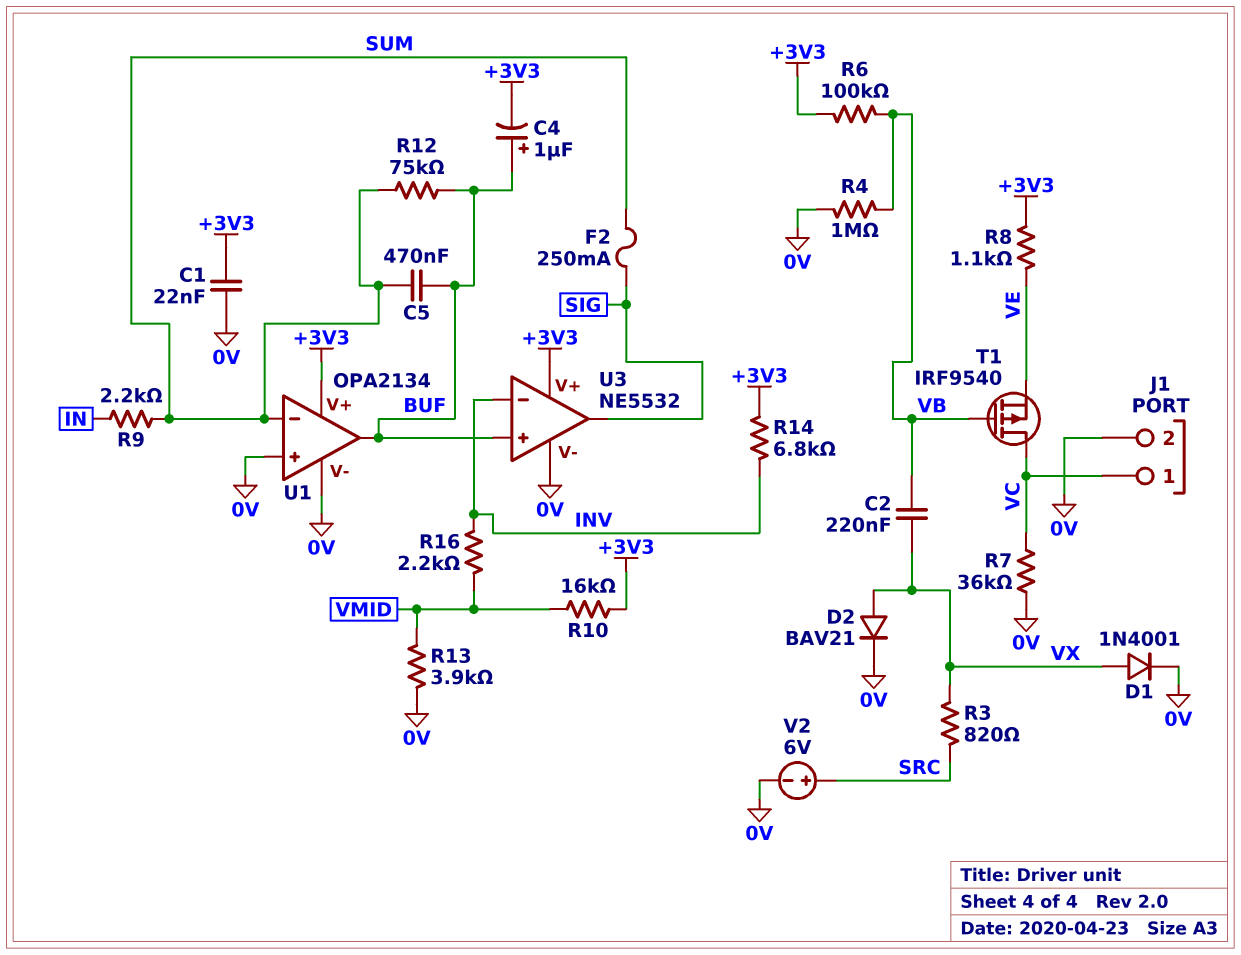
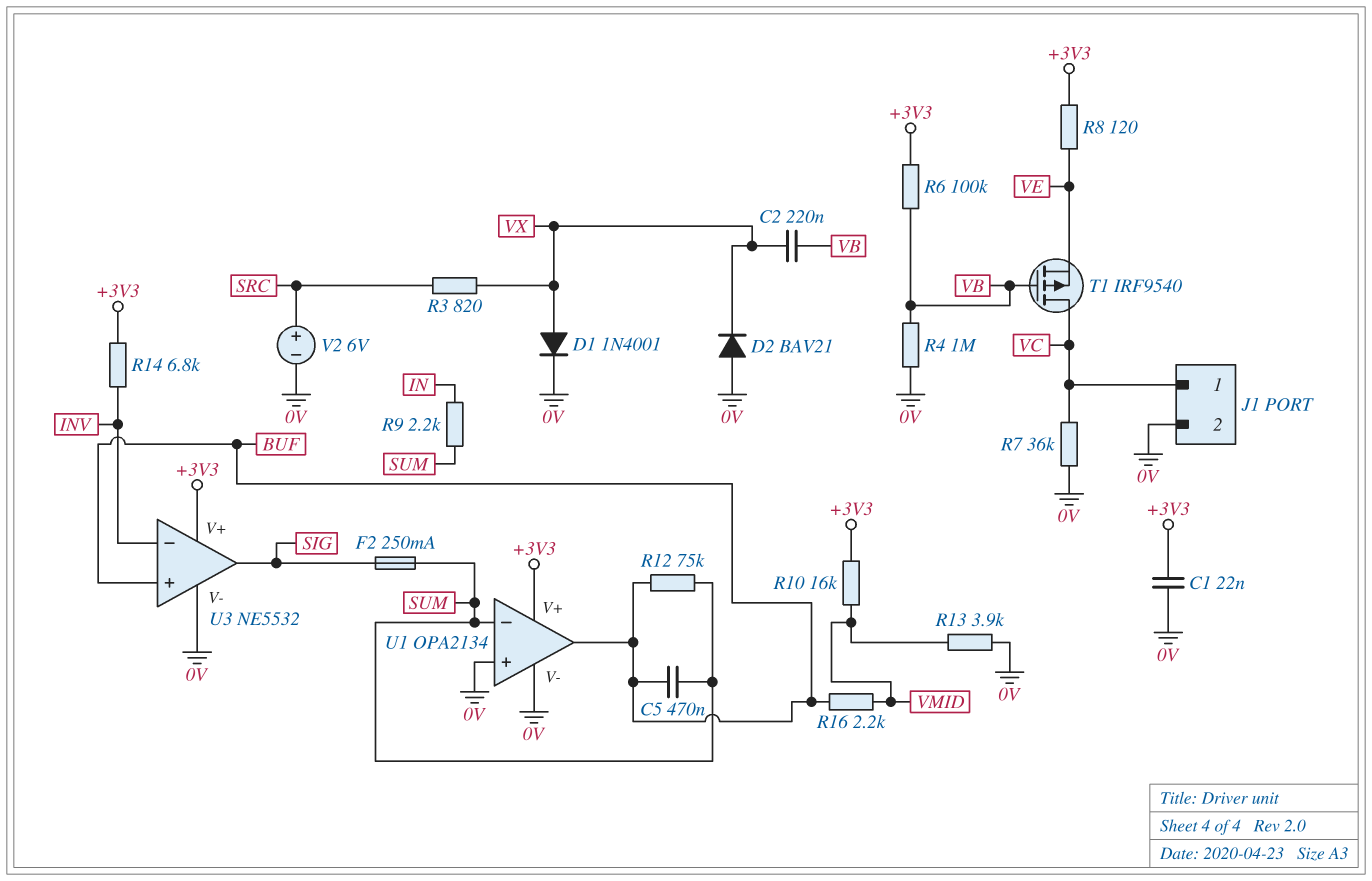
C4: 1uF (plus BUF, minus +3V3) -> none
D2: diode BAV21 (A VX, K 0V) -> diode BAV21 (A 0V, K VX)
R8: 1.1k (+3V3, VE) -> 120 (+3V3, VE)
R16: 2.2k (INV, VMID) -> 2.2k (BUF, VMID)

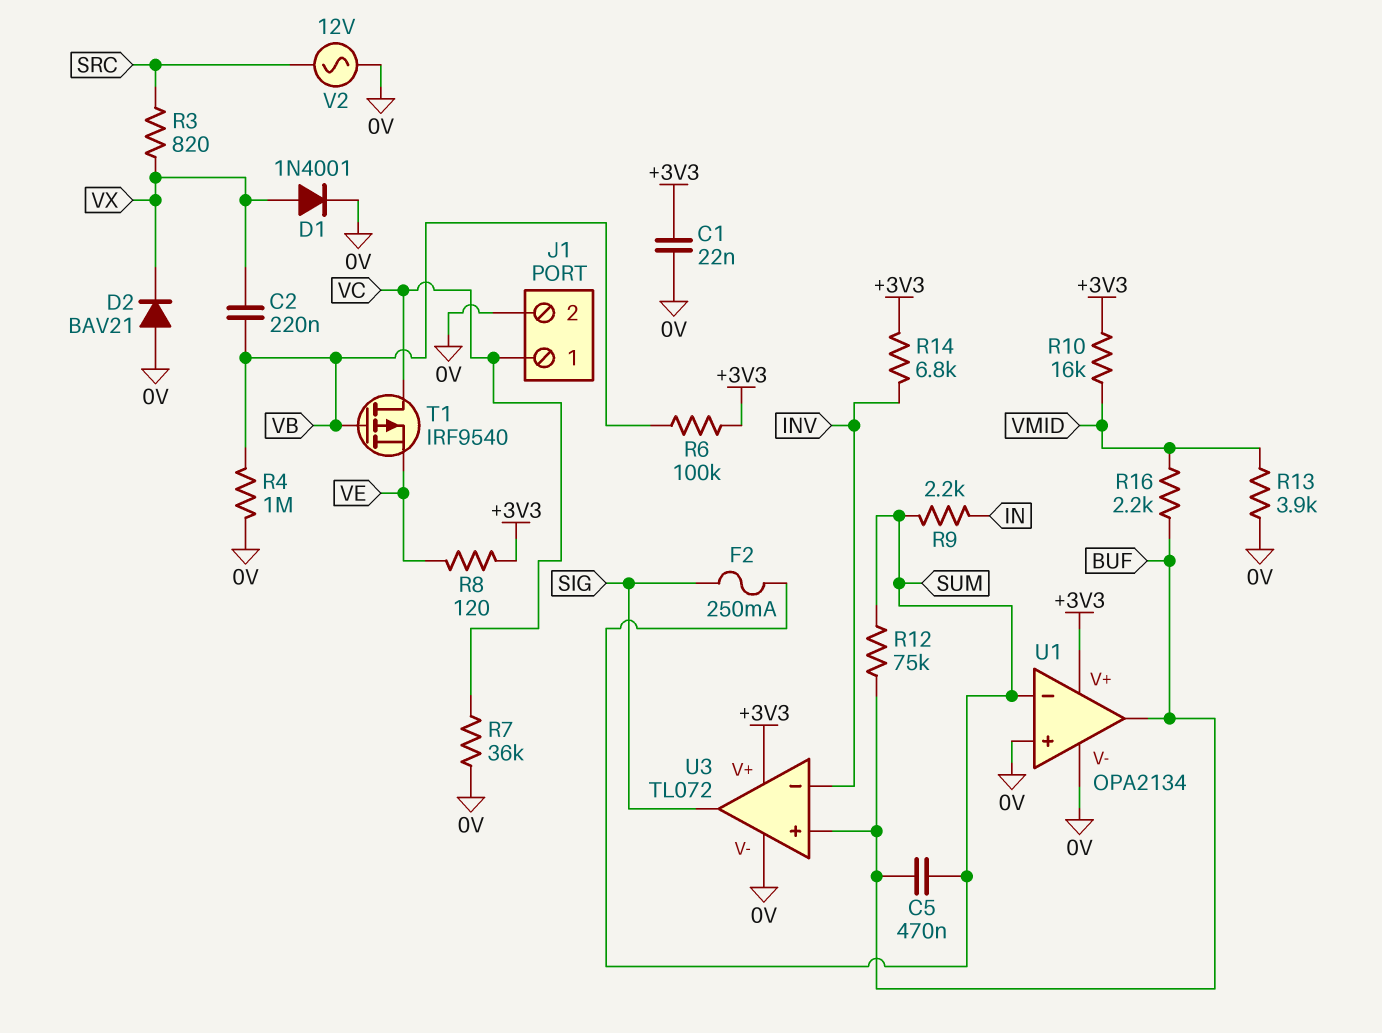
U3: NE5532 -> TL072
V2: 6V (plus SRC, minus 0V) -> AC 12V (0V, SRC)

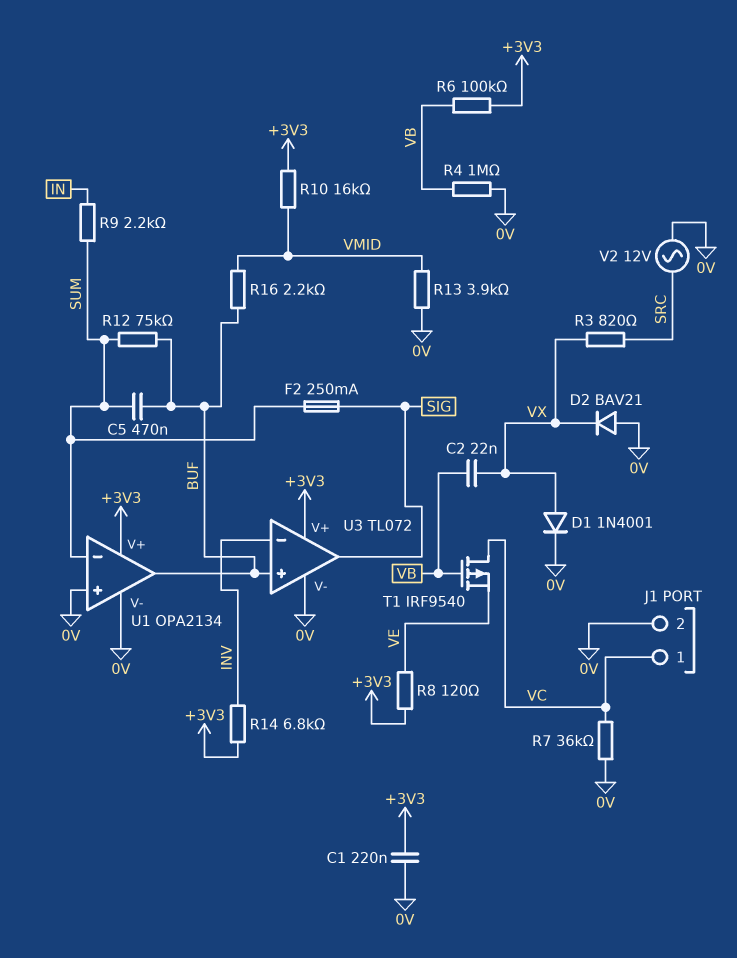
C1: 22nF (+3V3, 0V) -> 220nF (+3V3, 0V)
C2: 220nF (VB, VX) -> 22nF (VB, VX)

